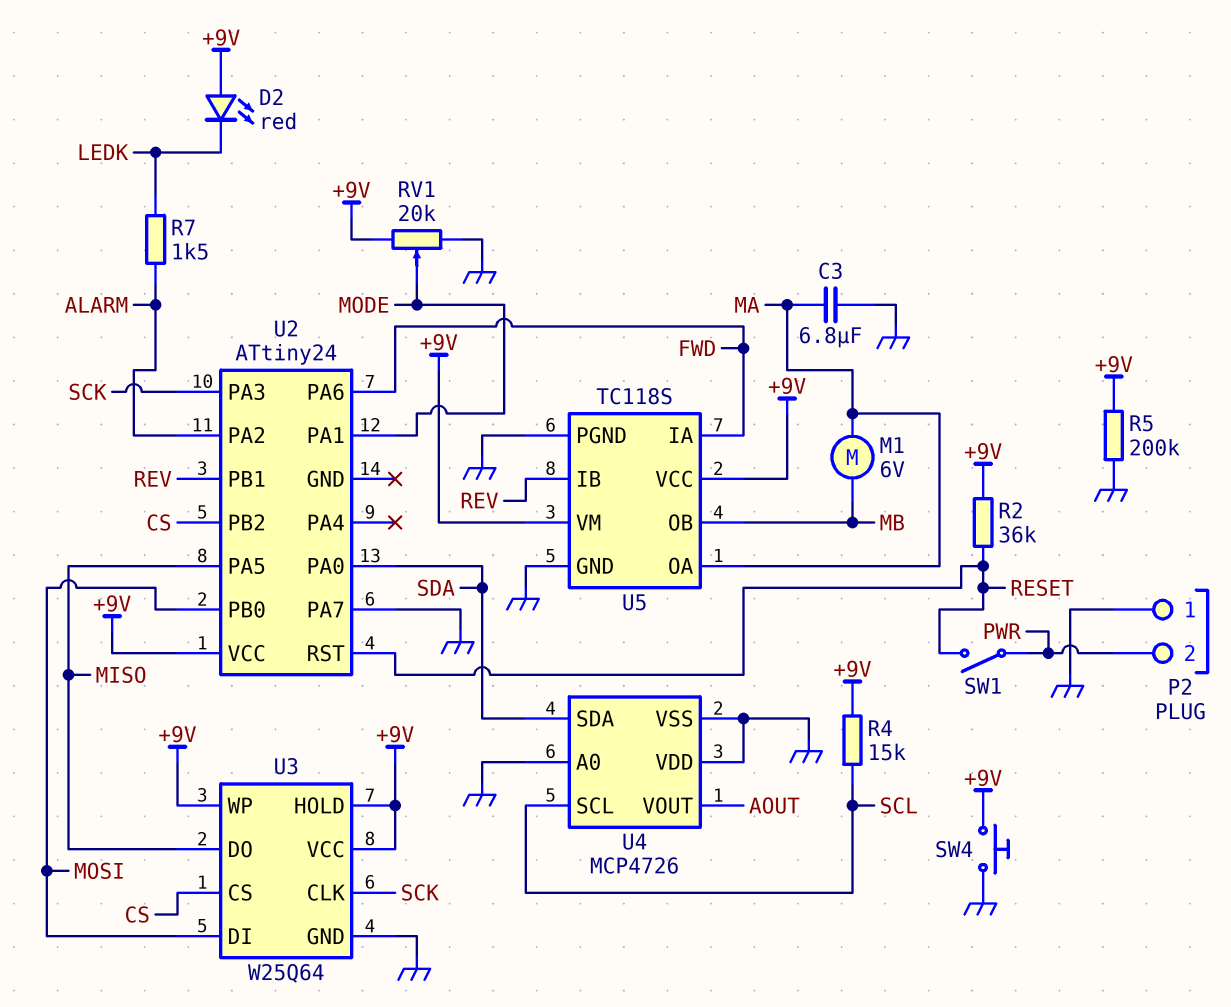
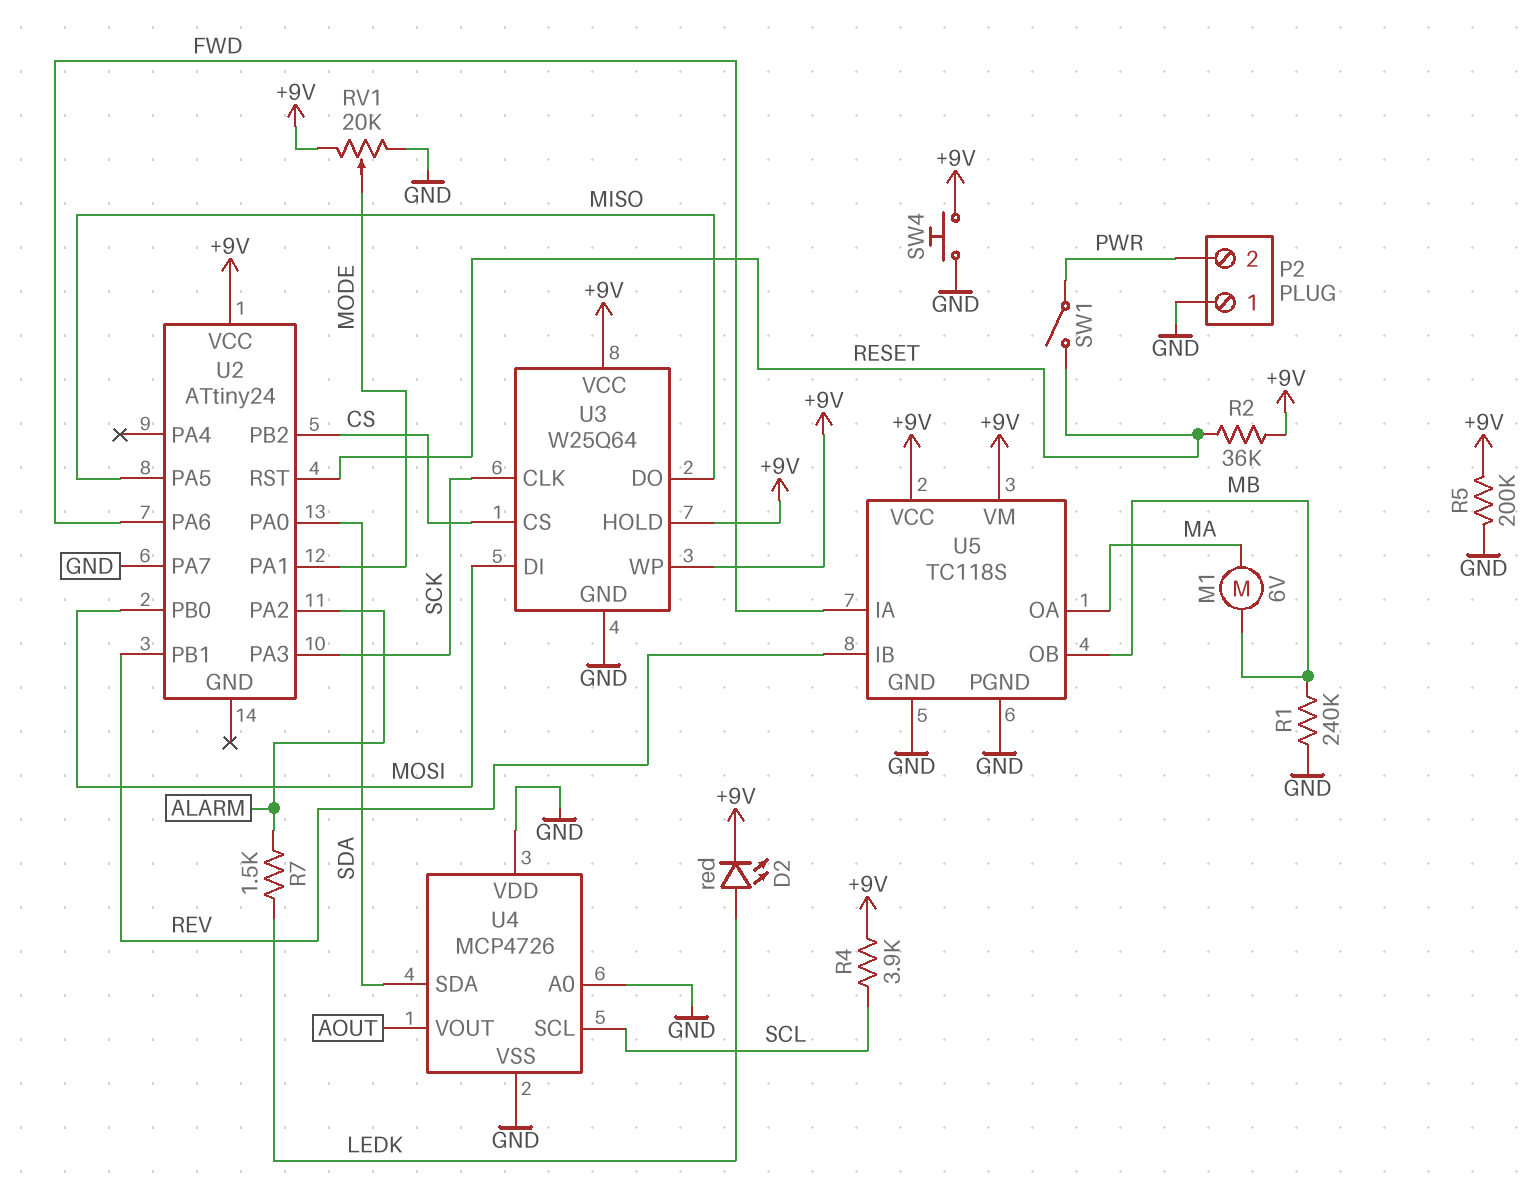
C3: 6.8uF (GND, MA) -> none
D2: LED red (A +9V, K LEDK) -> LED red (A LEDK, K +9V)
R1: none -> 240k (GND, MB)
R4: 15k (+9V, SCL) -> 3.9k (+9V, SCL)

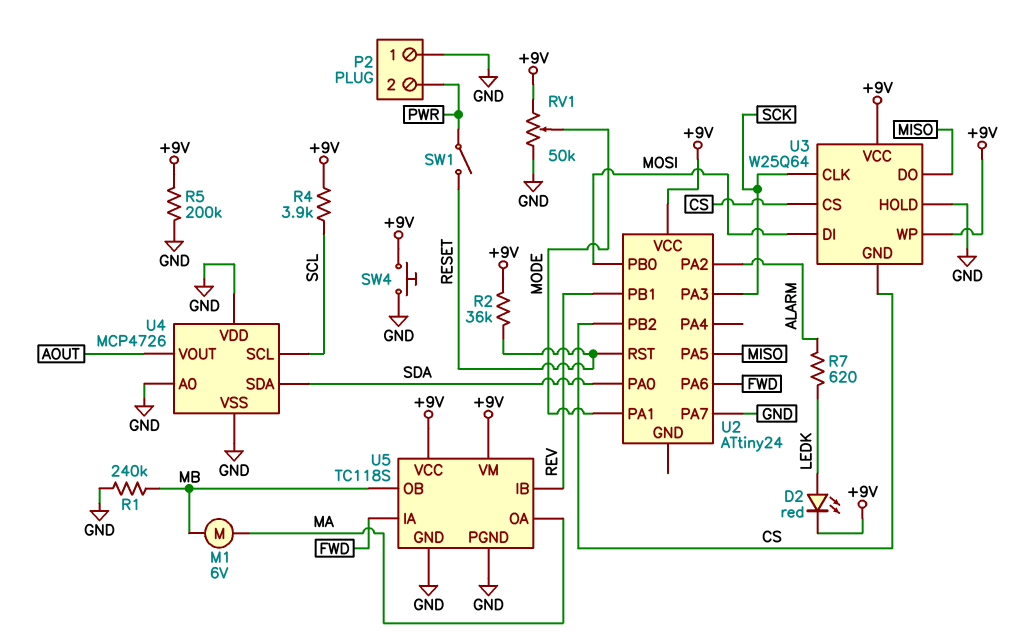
R7: 1.5k (ALARM, LEDK) -> 620 (ALARM, LEDK)
RV1: 20k (+9V, GND, wiper MODE) -> 50k (+9V, GND, wiper MODE)
U3 pin GND: GND -> CS
U3 pin HOLD: +9V -> GND

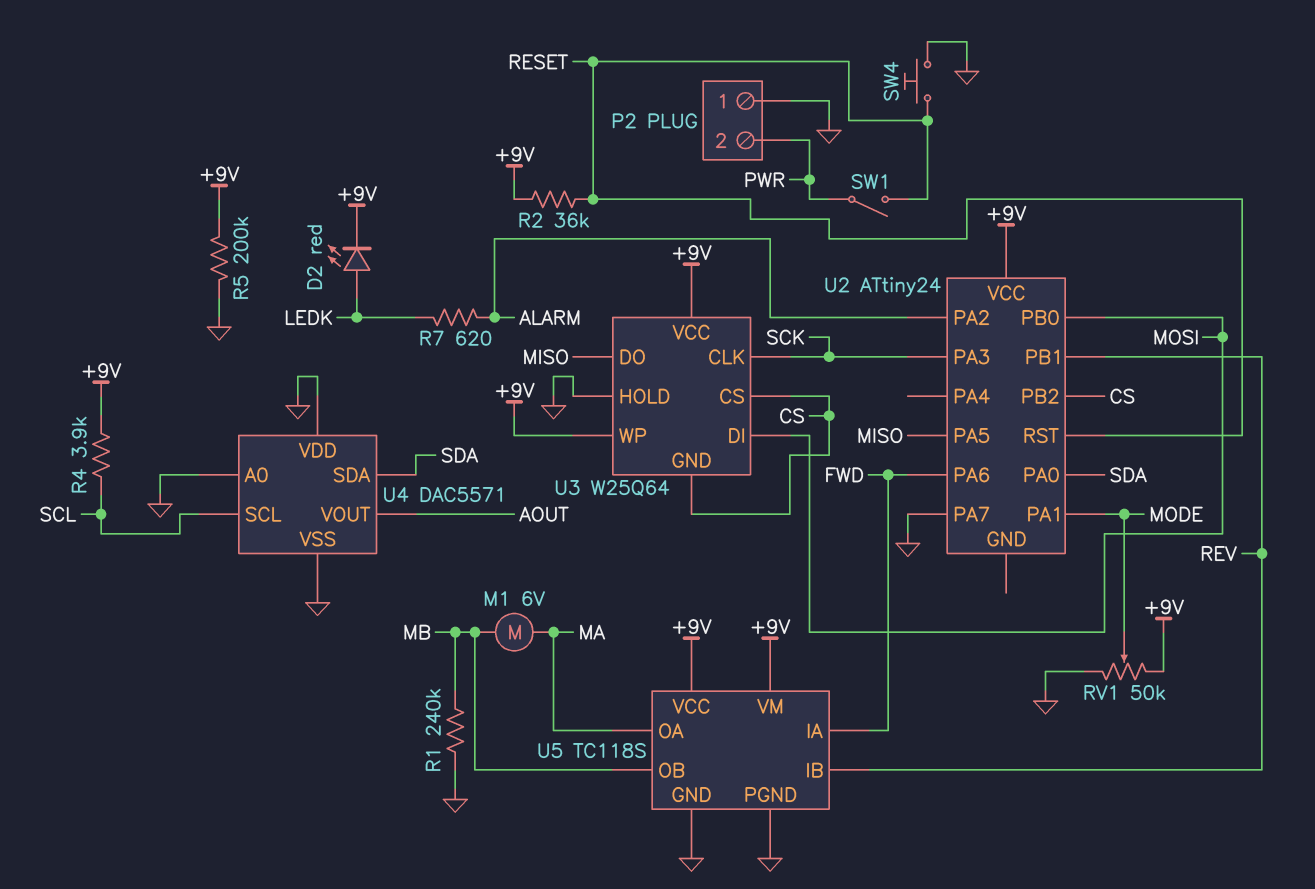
SW4: button (+9V, GND) -> button (GND, RESET)
U4: MCP4726 -> DAC5571

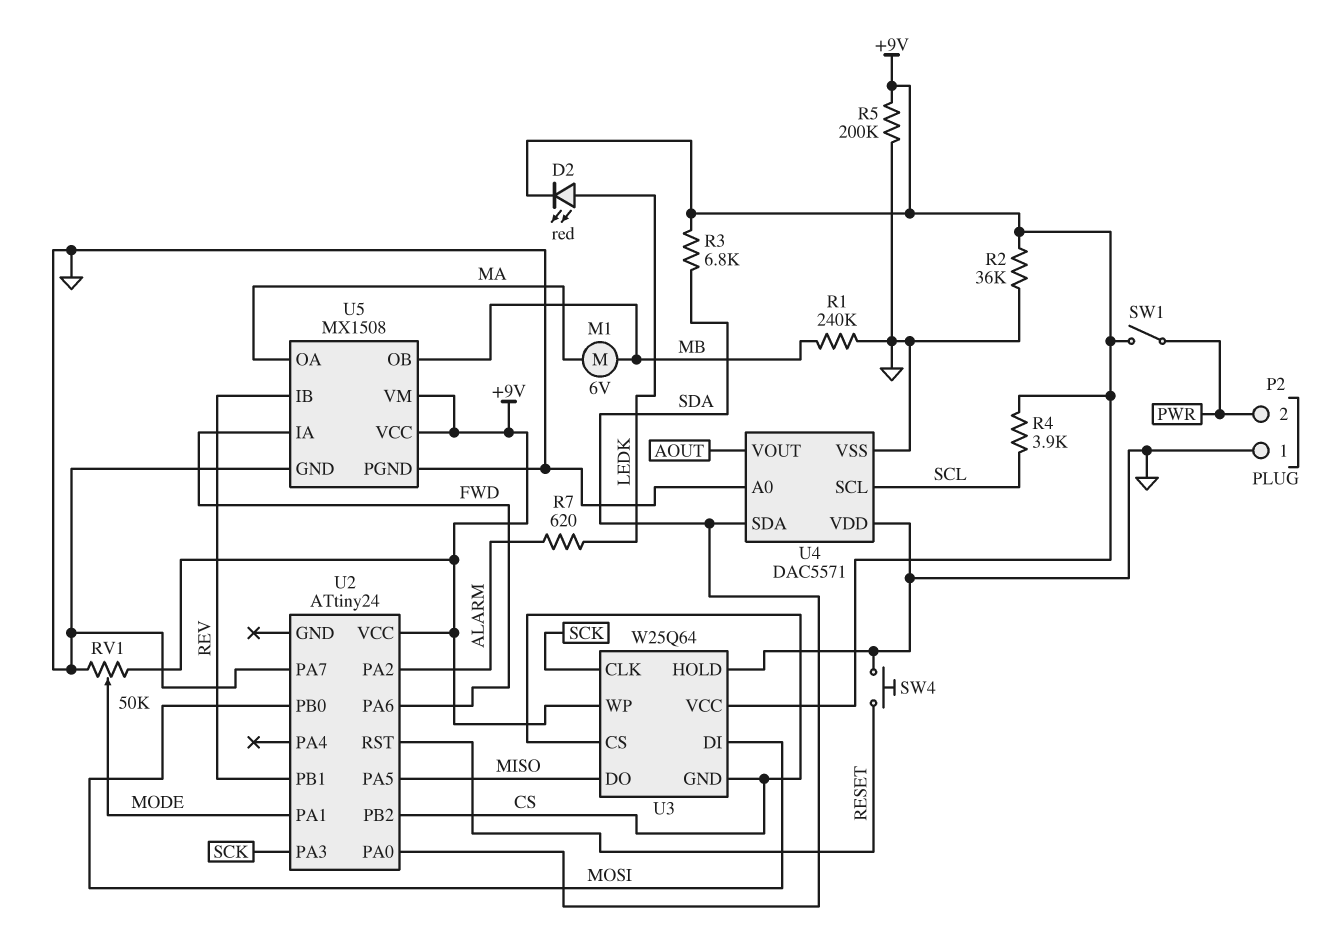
R2: 36k (+9V, RESET) -> 36k (+9V, GND)
R3: none -> 6.8k (+9V, SDA)
SW1: switch (PWR, RESET) -> switch (+9V, PWR)
U5: TC118S -> MX1508

